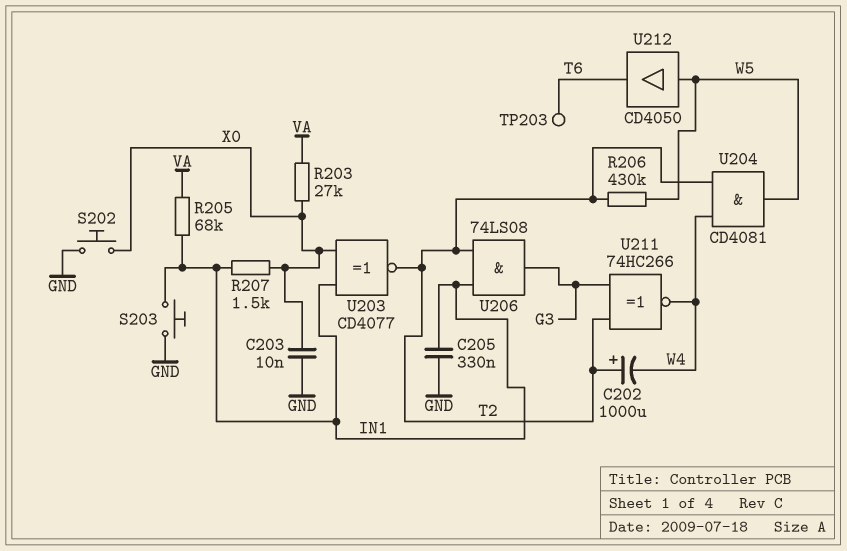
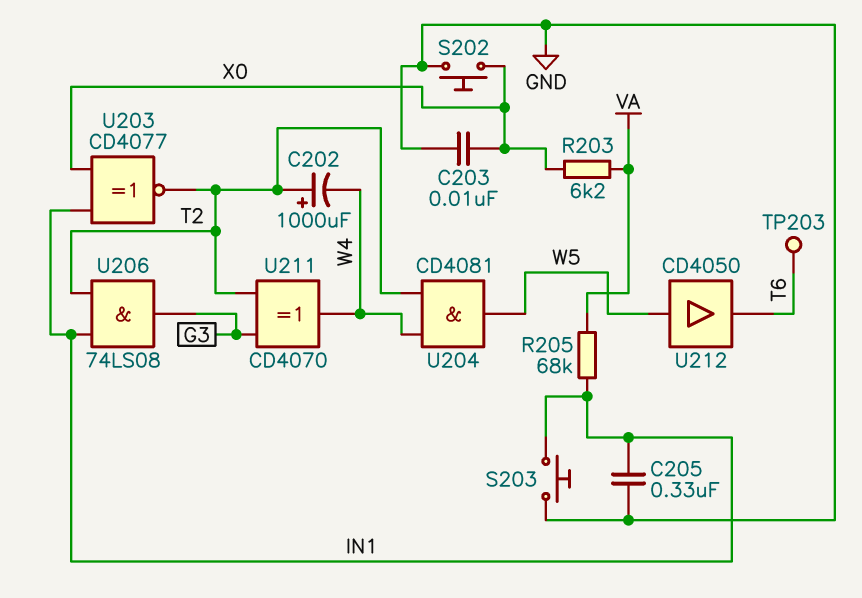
R203: 27k (VA, X0) -> 6.2k (VA, X0)
R206: 430k (T2, W5) -> none
R207: 1.5k (IN1, X0) -> none
U211: XNOR 74HC266 (in G3, in T2, out W4) -> XOR CD4070 (in G3, in T2, out W4)

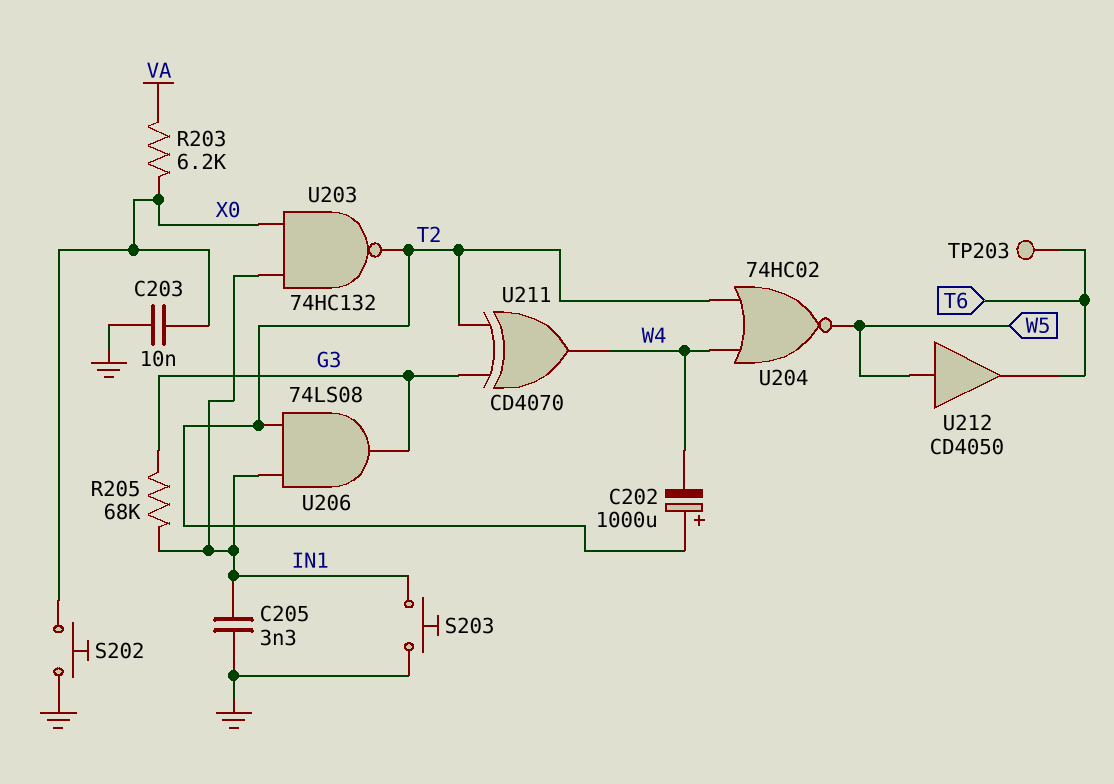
C205: 330nF (GND, IN1) -> 3.3nF (GND, IN1)
R205: 68k (IN1, VA) -> 68k (G3, IN1)
U203: XNOR CD4077 (in IN1, in X0, out T2) -> NAND 74HC132 (in IN1, in X0, out T2)
U204: AND CD4081 (in T2, in W4, out W5) -> NOR 74HC02 (in T2, in W4, out W5)

